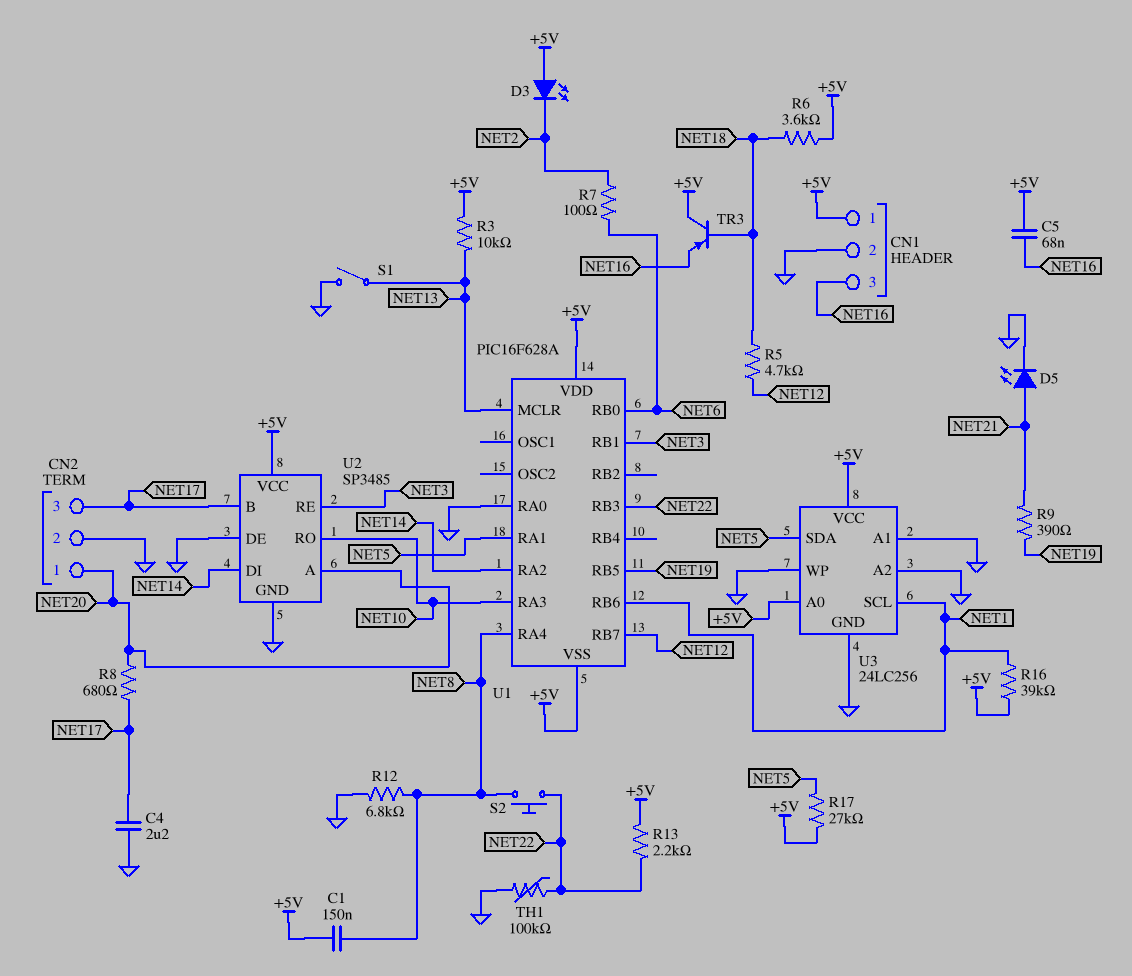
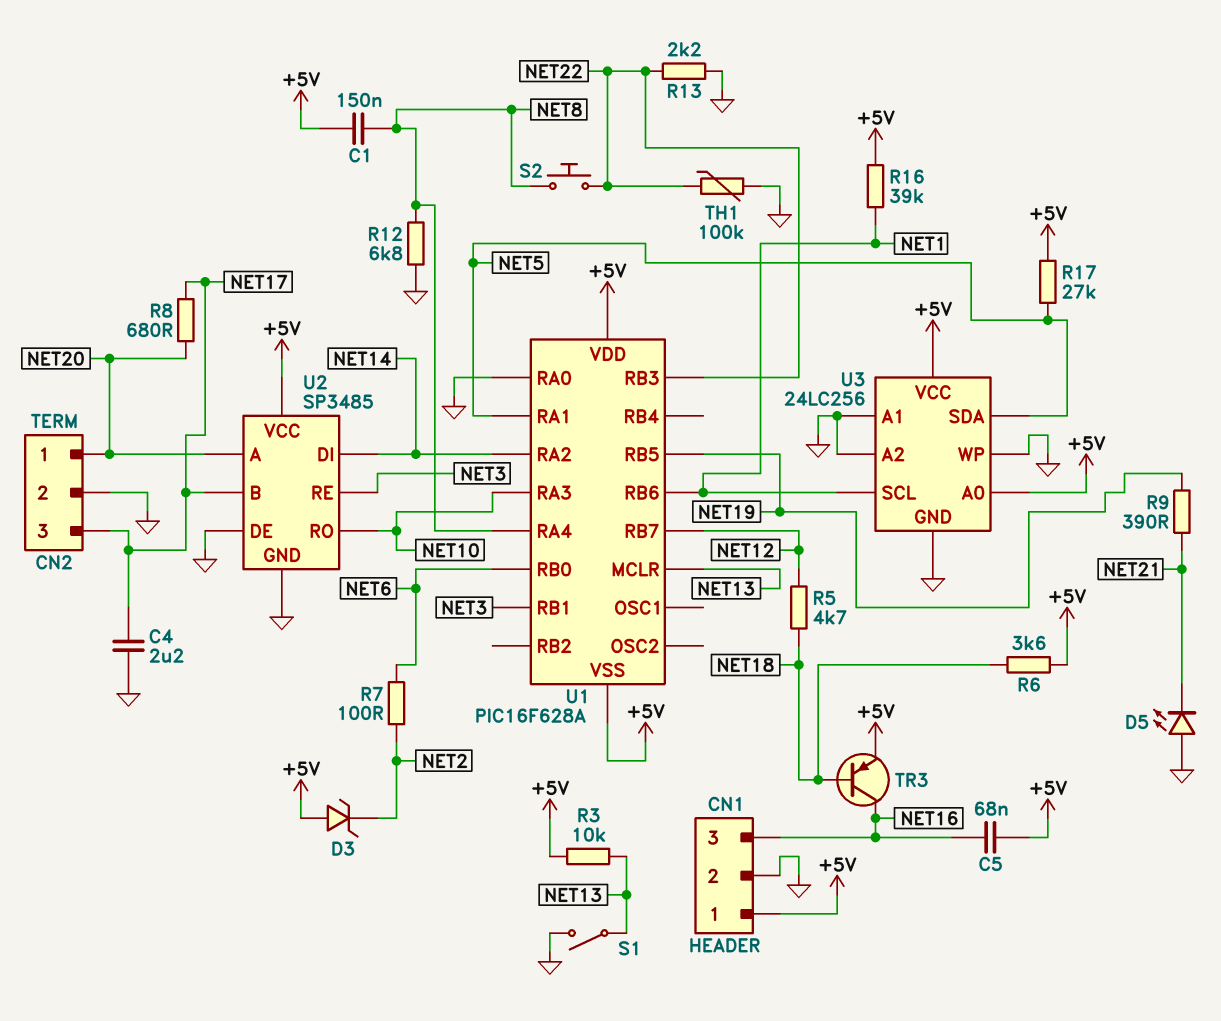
D3: LED (A +5V, K NET2) -> zener (A +5V, K NET2)
D5: LED (A NET21, K GND) -> LED (A GND, K NET21)
R13: 2.2k (+5V, NET22) -> 2.2k (GND, NET22)
TR3: PNP (B NET18, C +5V, E NET16) -> PNP (B NET18, C NET16, E +5V)

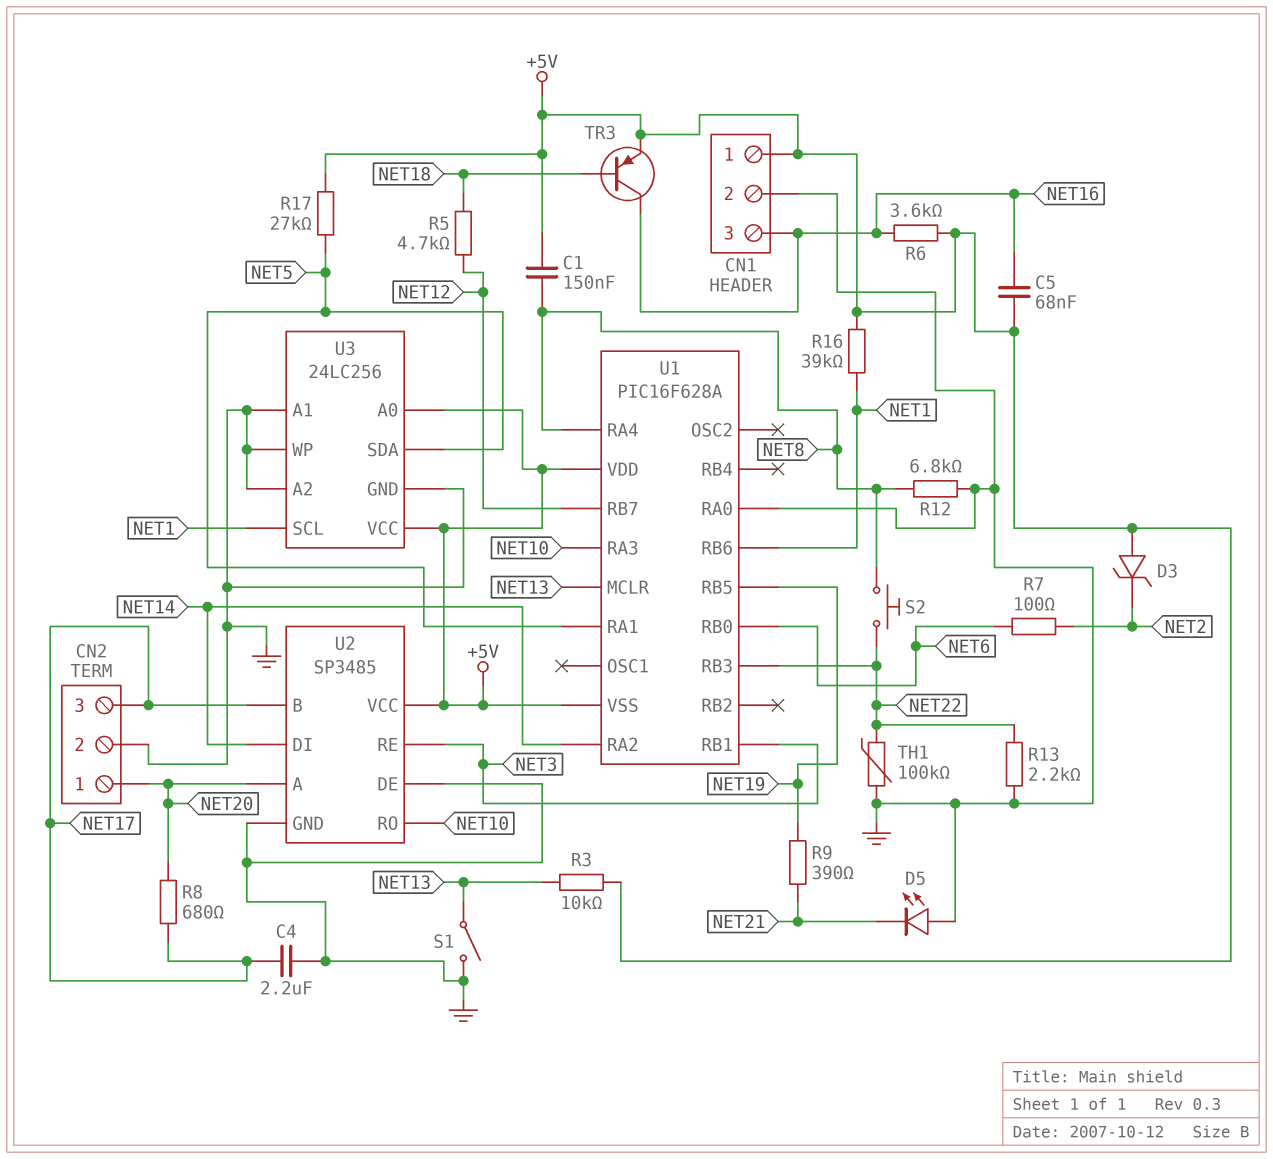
R6: 3.6k (+5V, NET18) -> 3.6k (+5V, NET16)

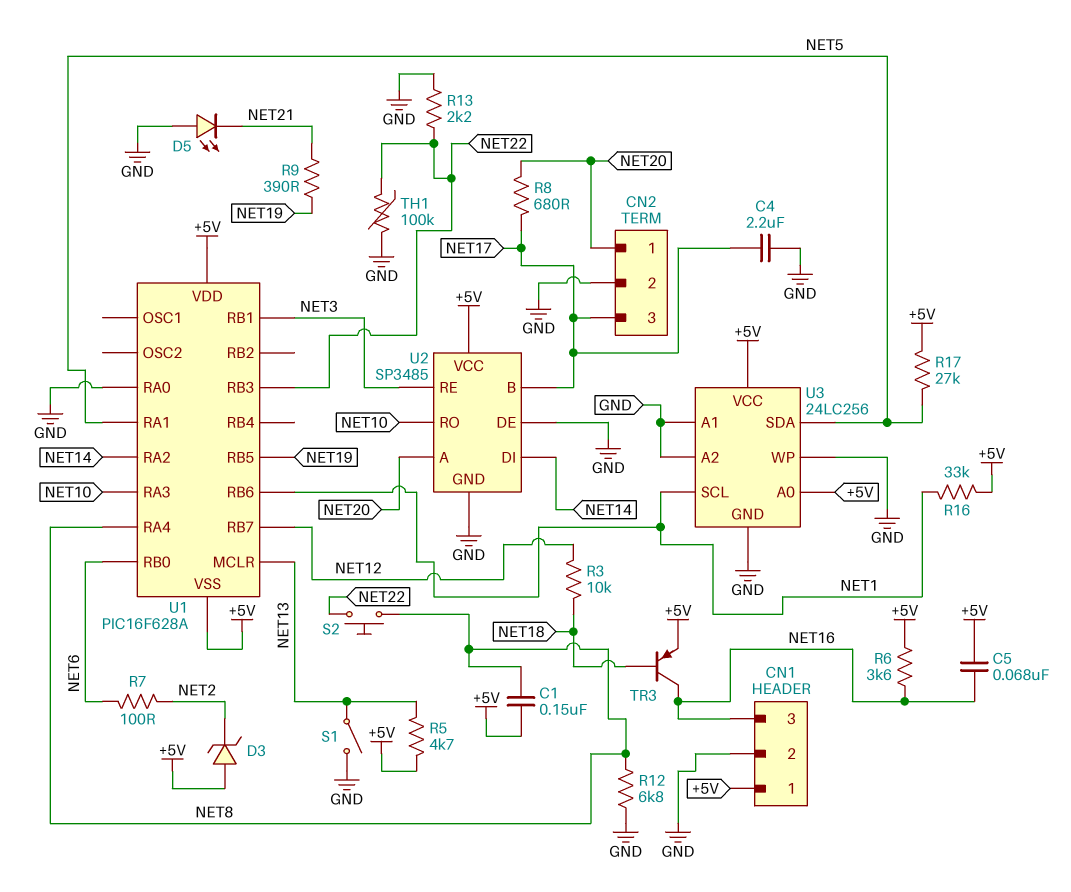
R3: 10k (+5V, NET13) -> 10k (NET12, NET18)
R5: 4.7k (NET12, NET18) -> 4.7k (+5V, NET13)
R16: 39k (+5V, NET1) -> 33k (+5V, NET1)

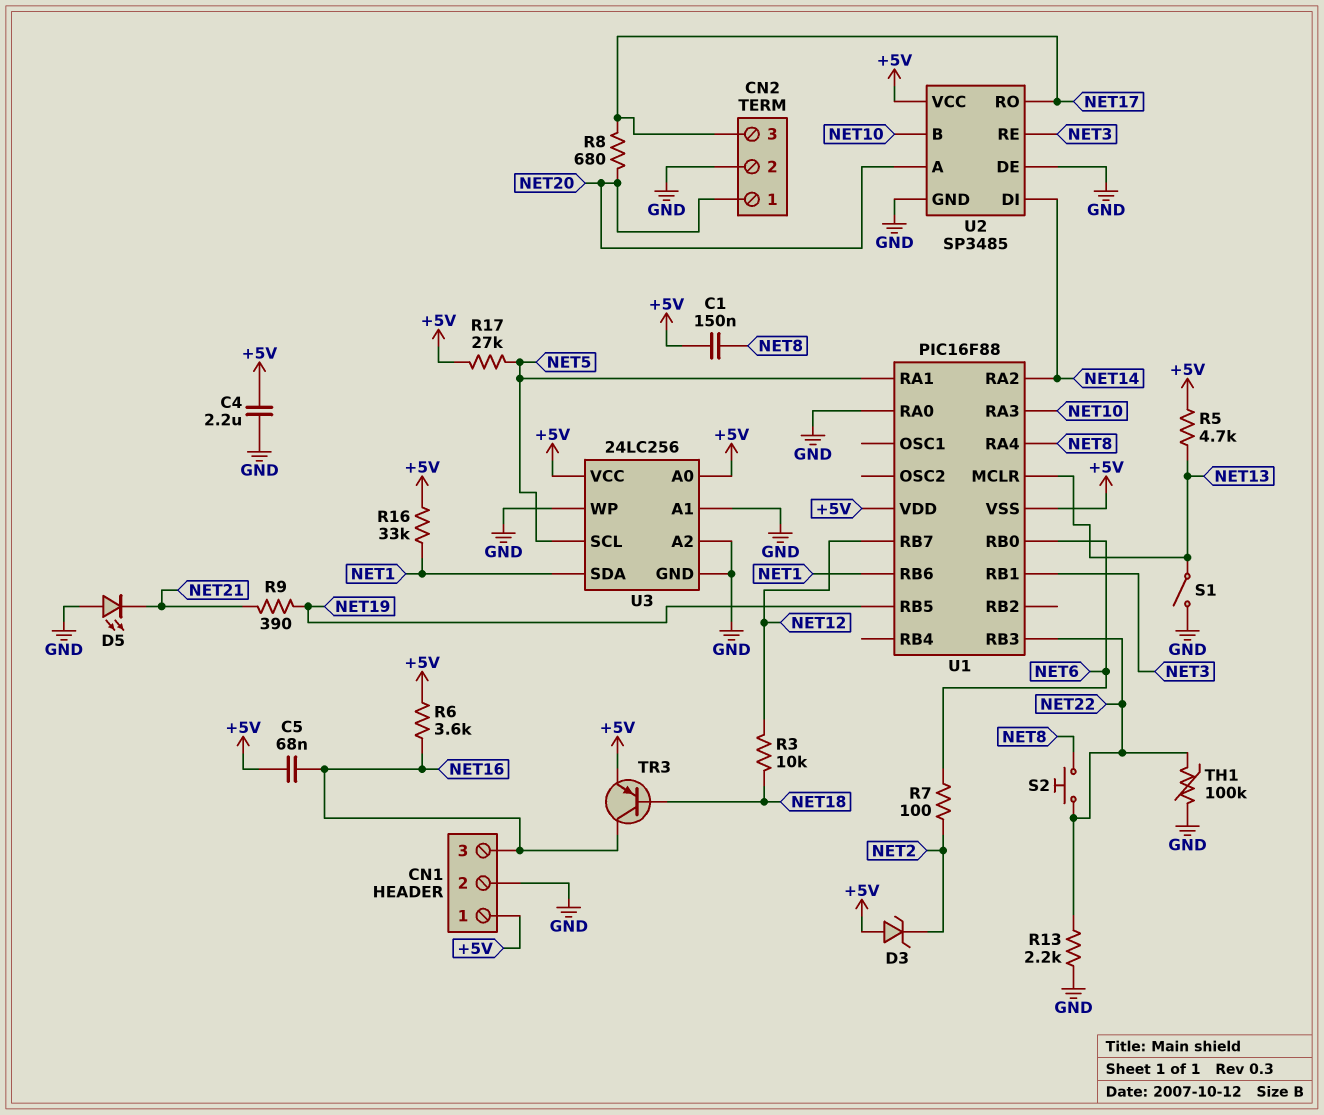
C4: 2.2uF (GND, NET17) -> 2.2uF (+5V, GND)
R12: 6.8k (GND, NET8) -> none
U1: PIC16F628A -> PIC16F88
U2 pin B: NET17 -> NET10
U2 pin RO: NET10 -> NET17
U3 pin SCL: NET1 -> NET5
U3 pin SDA: NET5 -> NET1

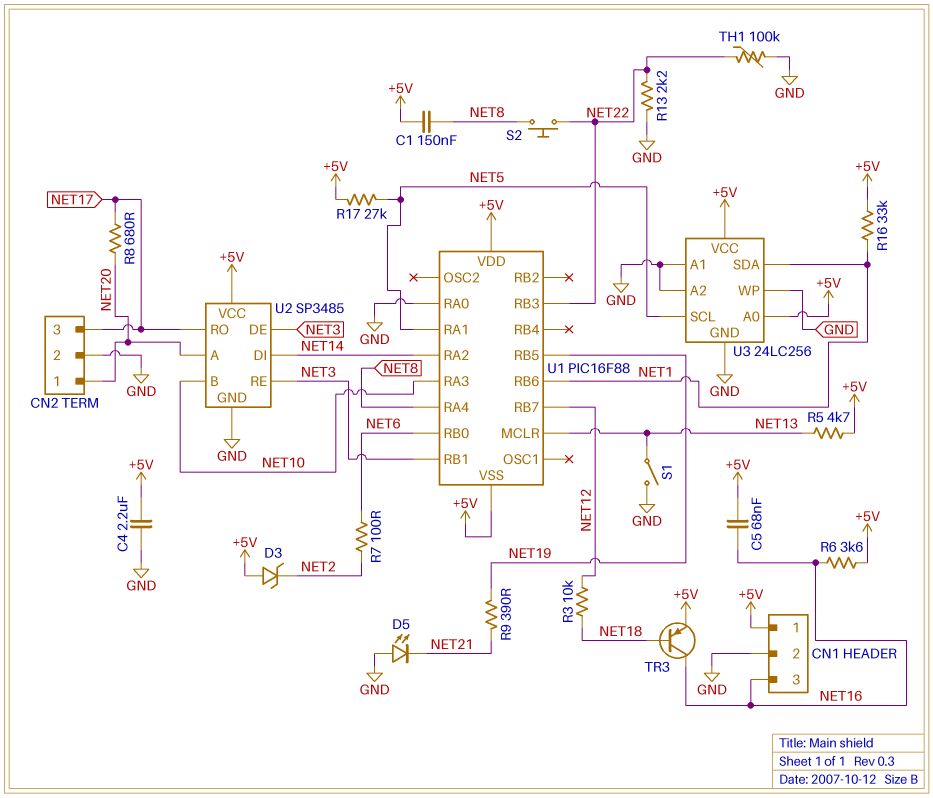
U2 pin DE: GND -> NET3

